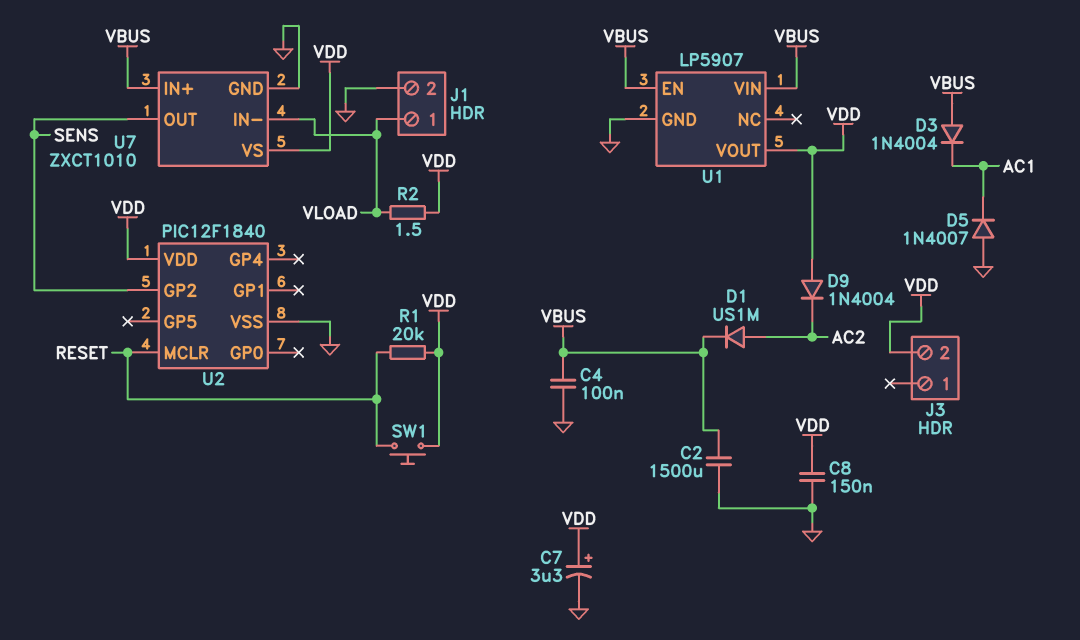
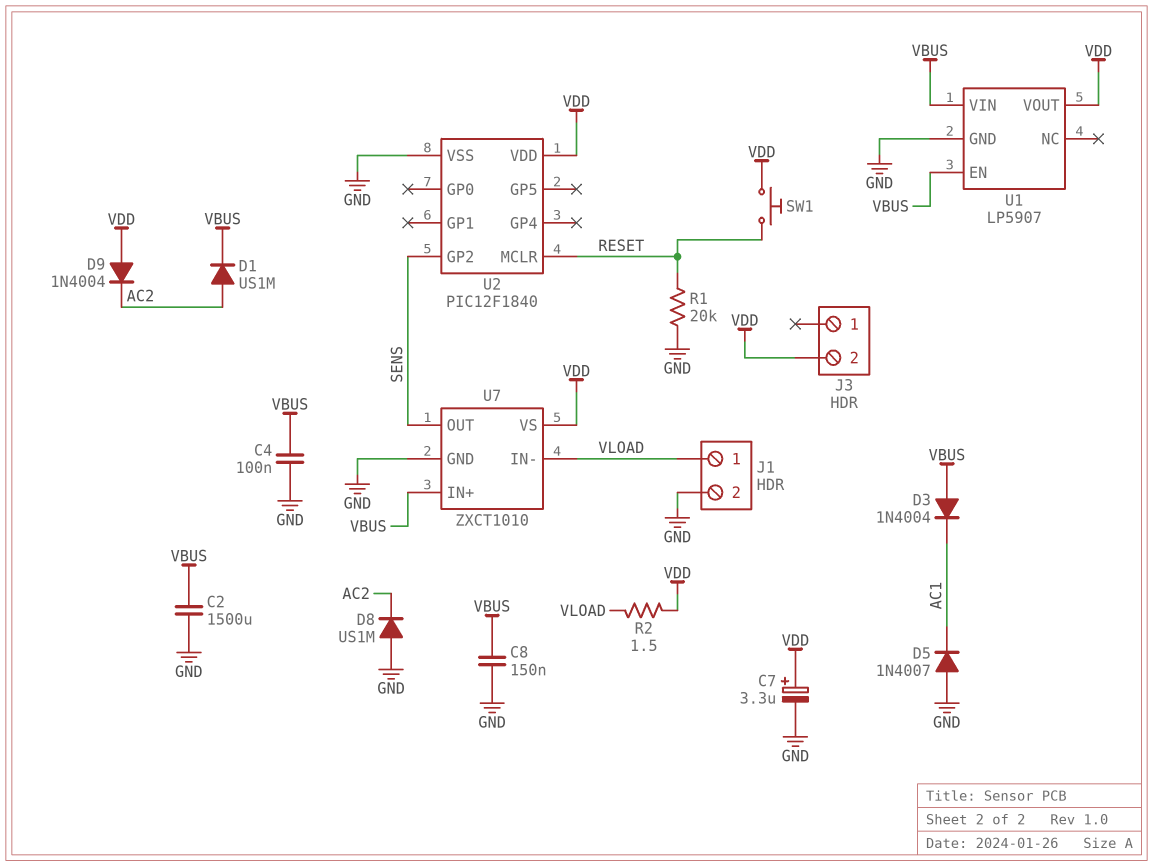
C8: 150nF (GND, VDD) -> 150nF (GND, VBUS)
D8: none -> diode US1M (A GND, K AC2)
R1: 20k (RESET, VDD) -> 20k (GND, RESET)

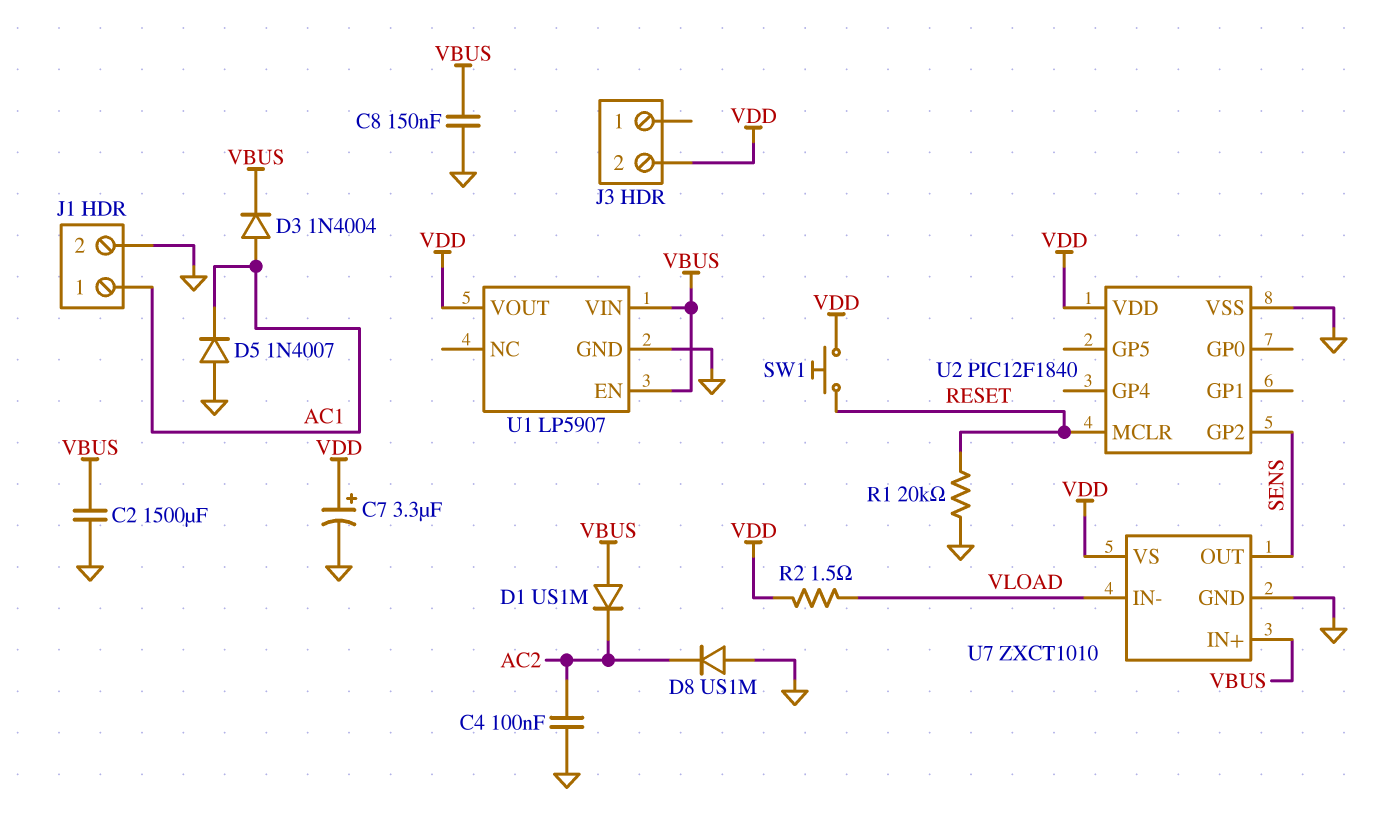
C4: 100nF (GND, VBUS) -> 100nF (AC2, GND)
D1: diode US1M (A AC2, K VBUS) -> diode US1M (A VBUS, K AC2)
D3: diode 1N4004 (A VBUS, K AC1) -> diode 1N4004 (A AC1, K VBUS)
D9: diode 1N4004 (A VDD, K AC2) -> none
J1 pin 1: VLOAD -> AC1

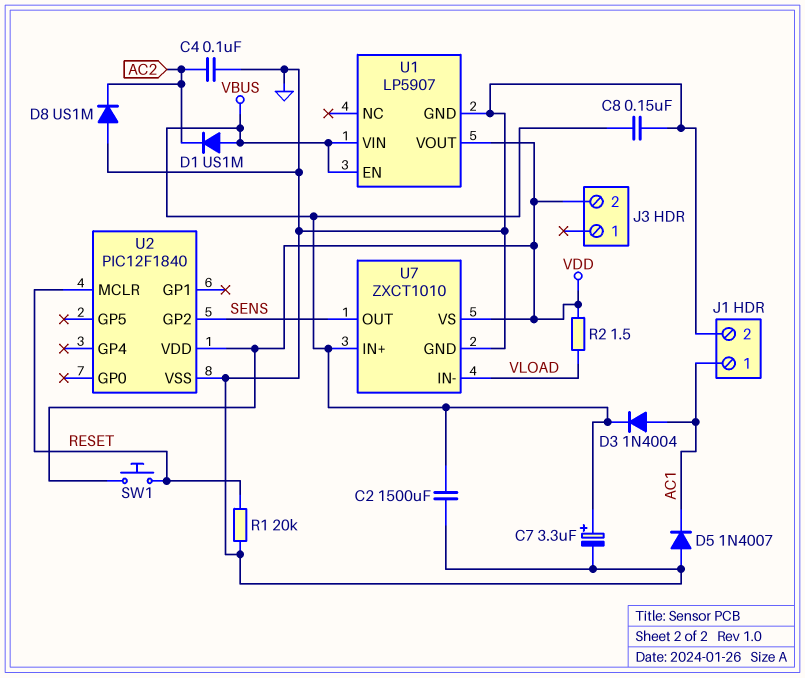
C7: 3.3uF (plus VDD, minus GND) -> 3.3uF (plus VBUS, minus GND)

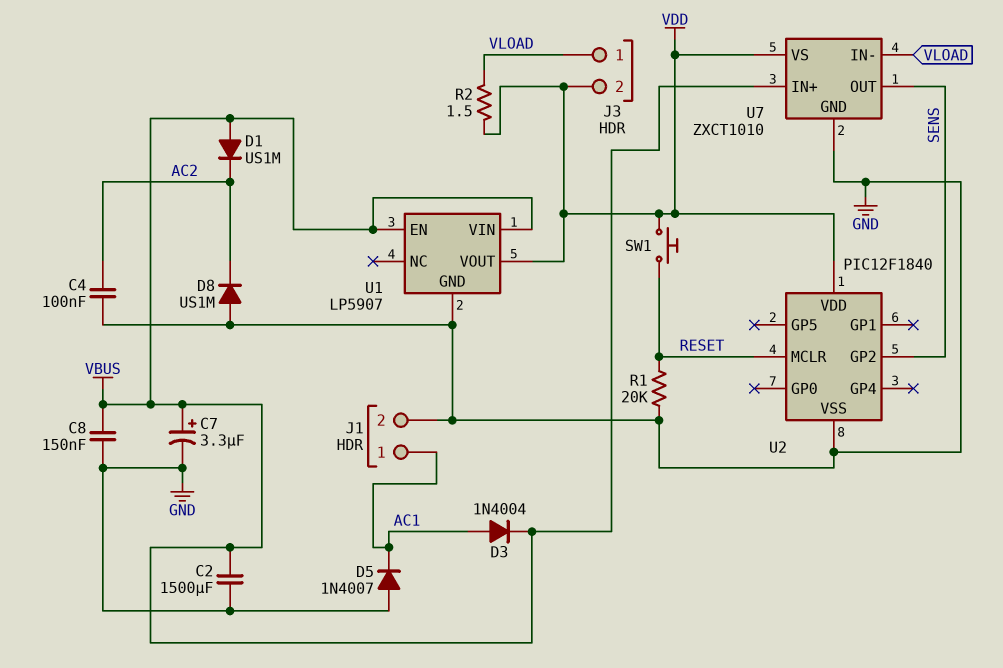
J3 pin 1: none -> VLOAD

